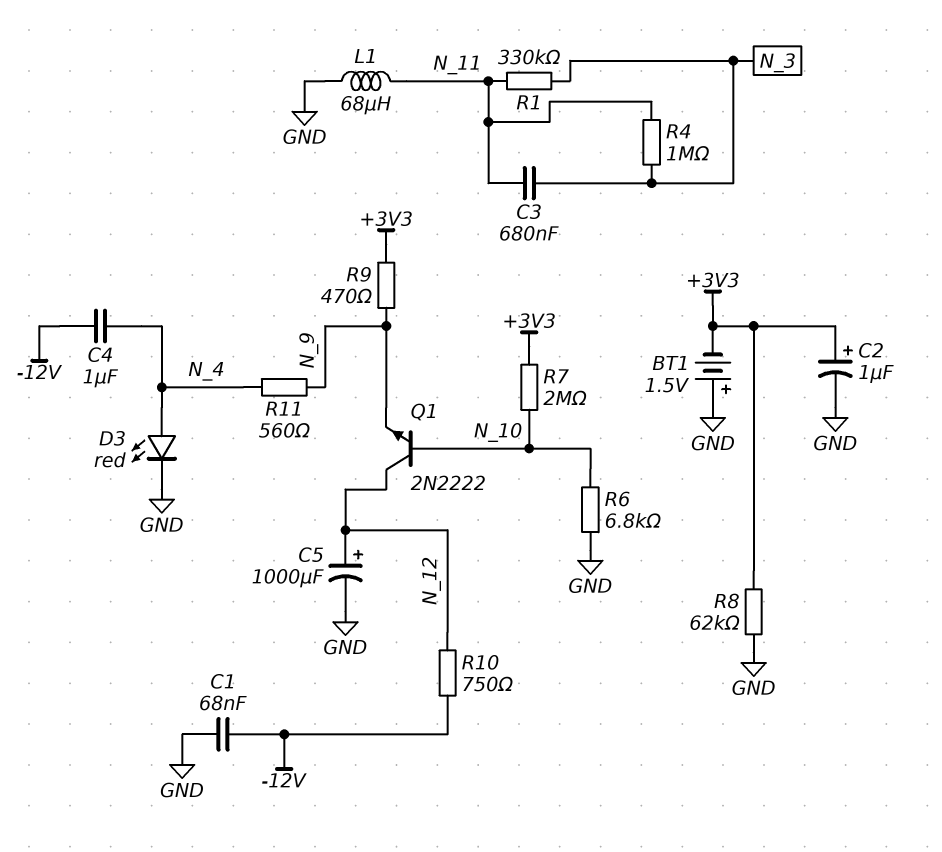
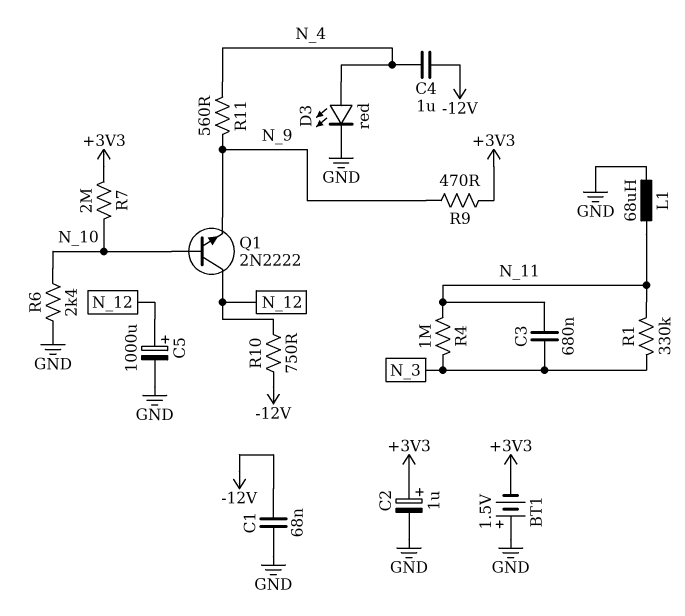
R6: 6.8k (GND, N_10) -> 2.4k (GND, N_10)
R8: 62k (+3V3, GND) -> none

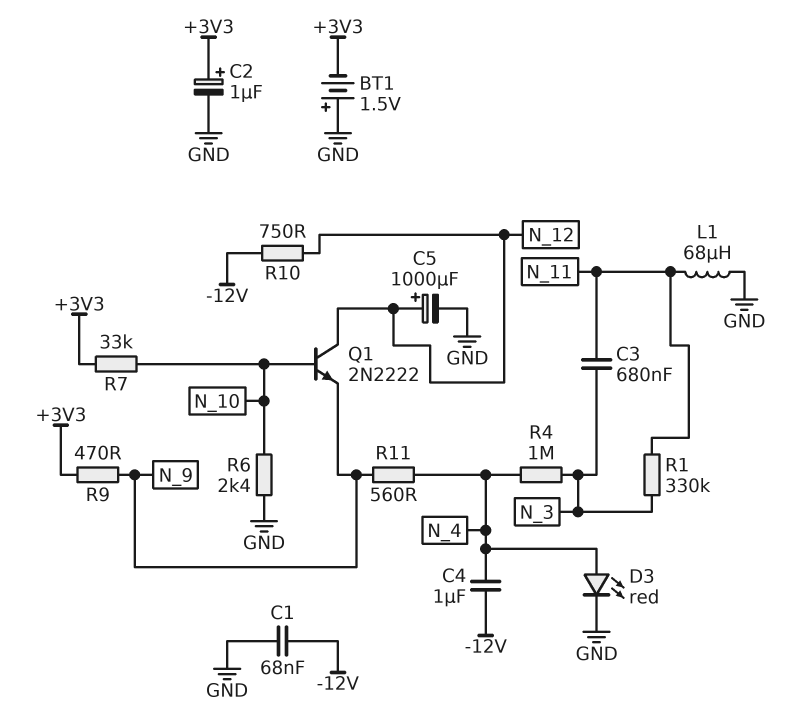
R4: 1M (N_3, N_11) -> 1M (N_3, N_4)
R7: 2M (+3V3, N_10) -> 33k (+3V3, N_10)

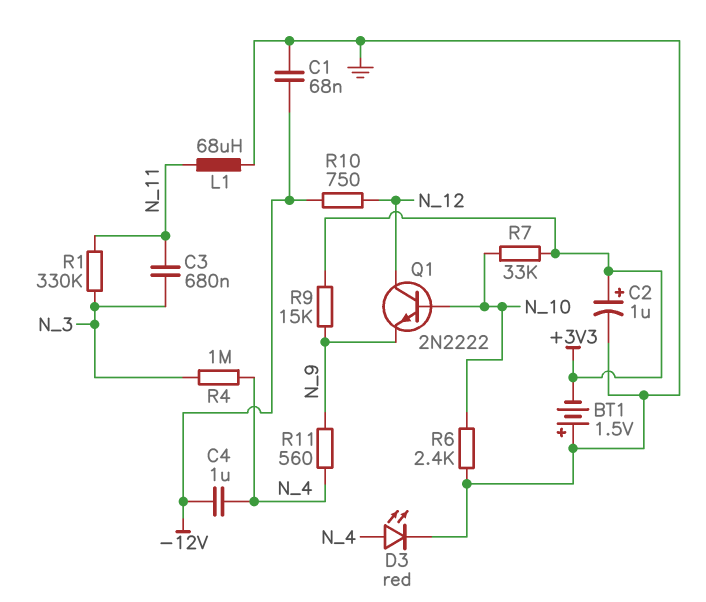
C5: 1000uF (plus N_12, minus GND) -> none
R9: 470 (+3V3, N_9) -> 15k (+3V3, N_9)

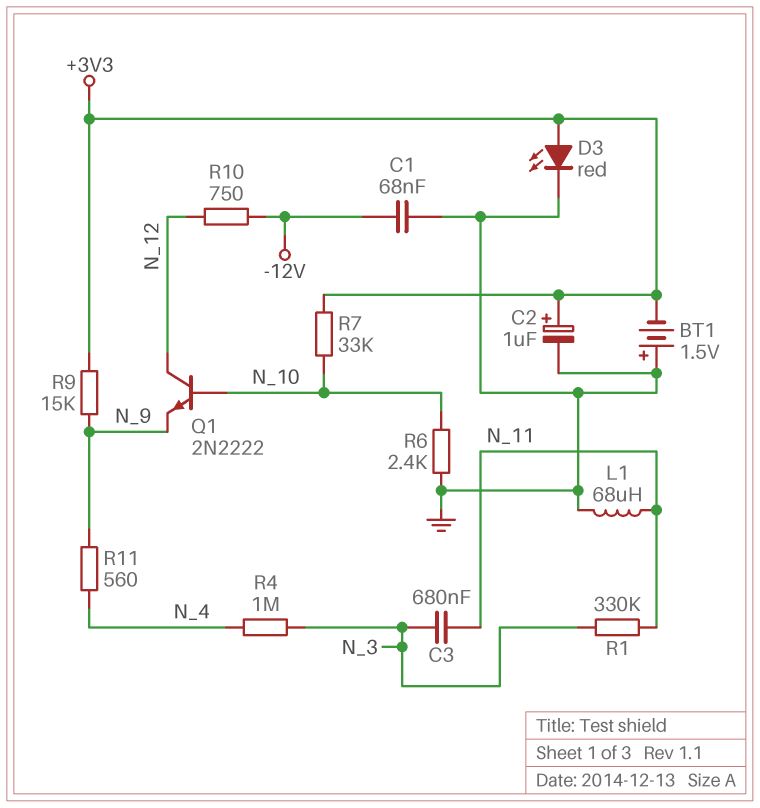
C4: 1uF (-12V, N_4) -> none
D3: LED red (A N_4, K GND) -> LED red (A +3V3, K GND)

